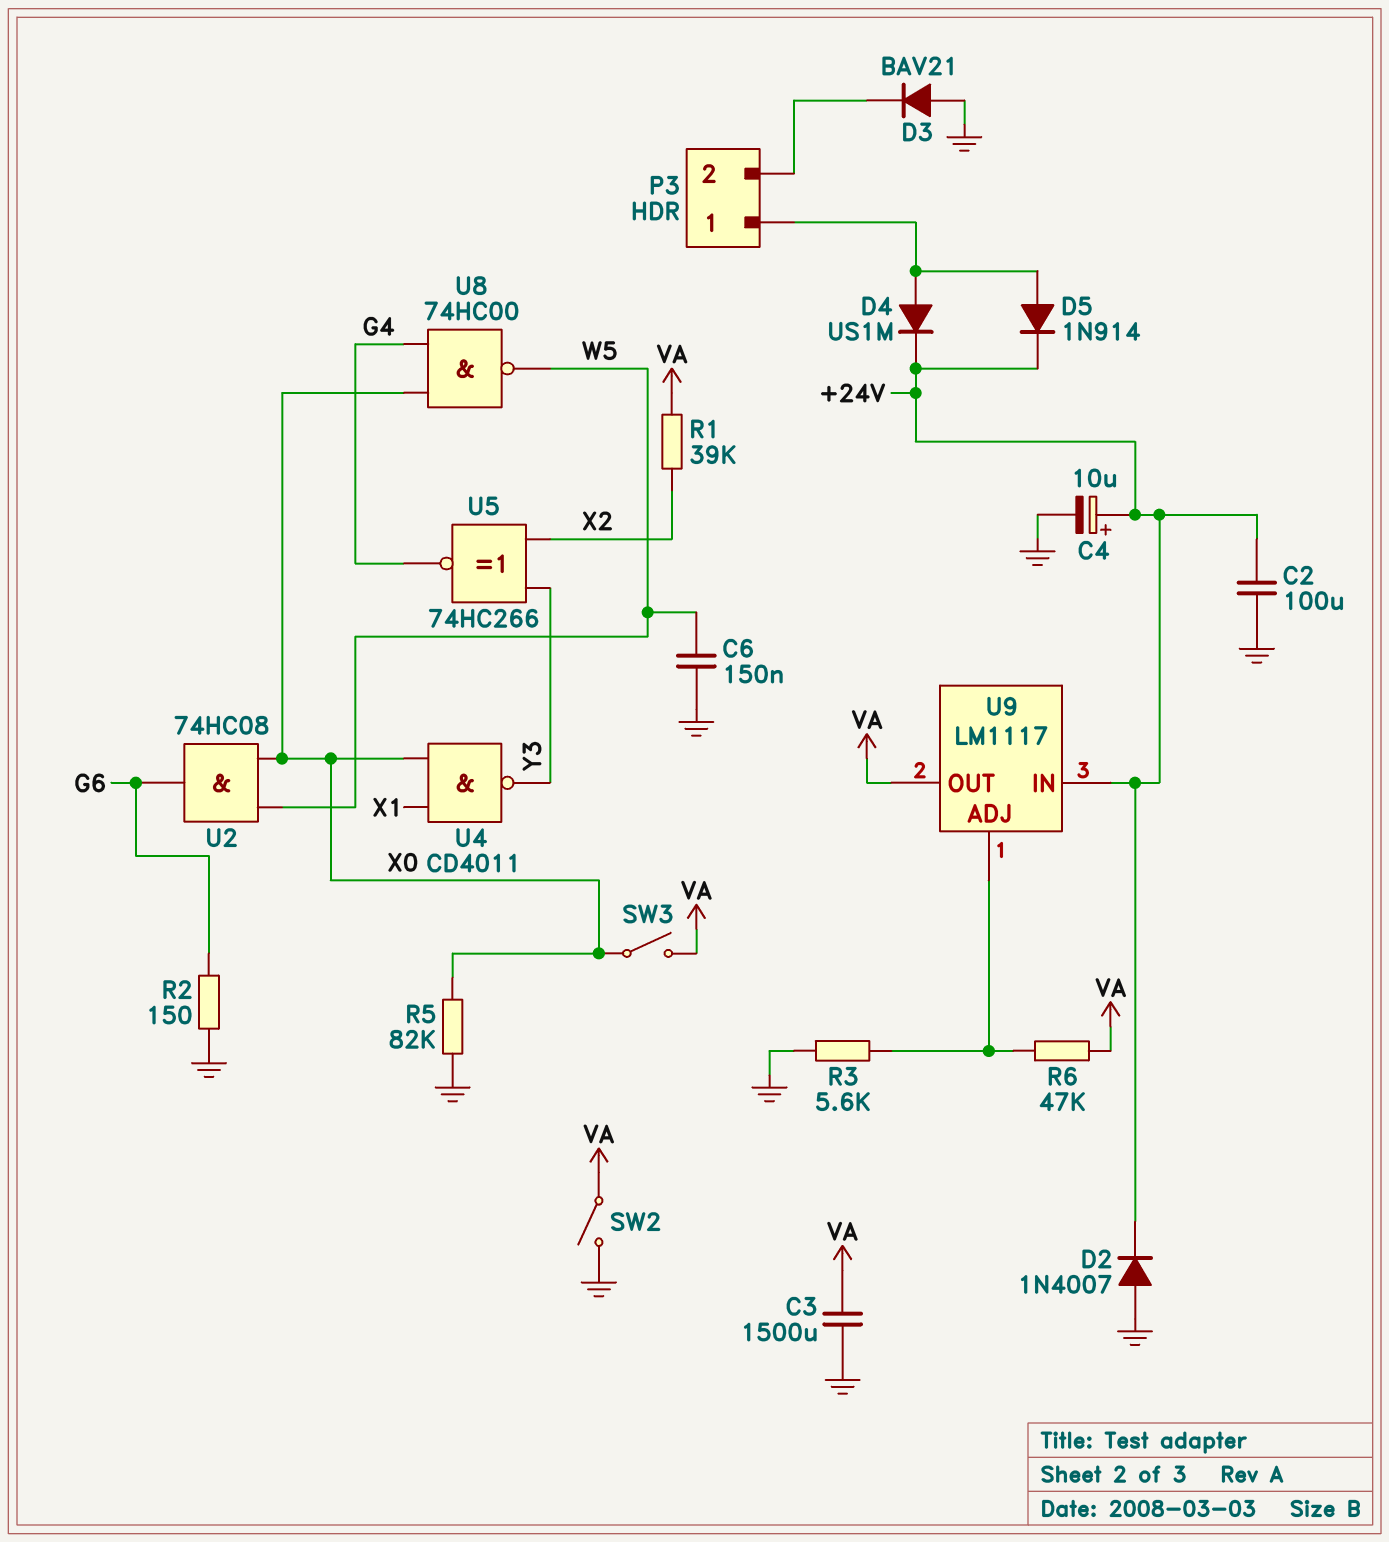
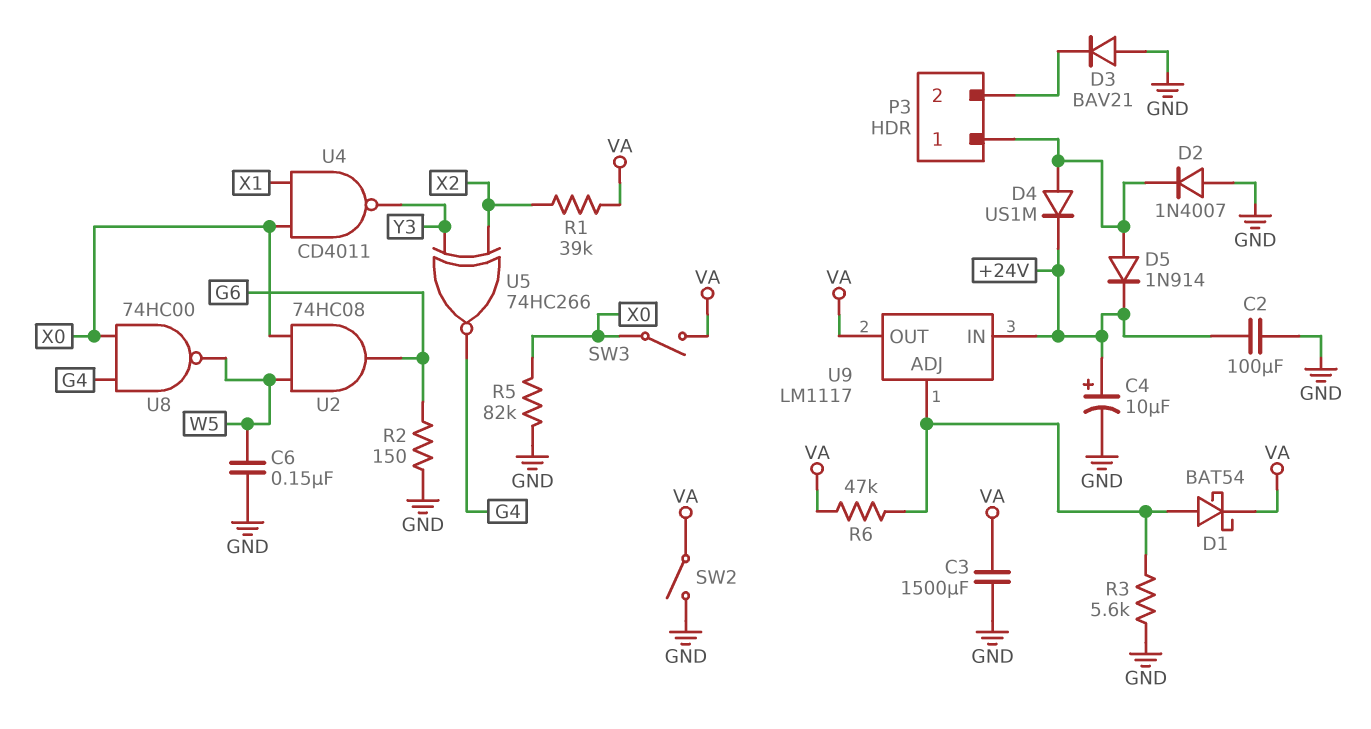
D1: none -> schottky BAT54 (A U9/ADJ, K VA)
D2: diode 1N4007 (A GND, K +24V) -> diode 1N4007 (A GND, K P3/1)

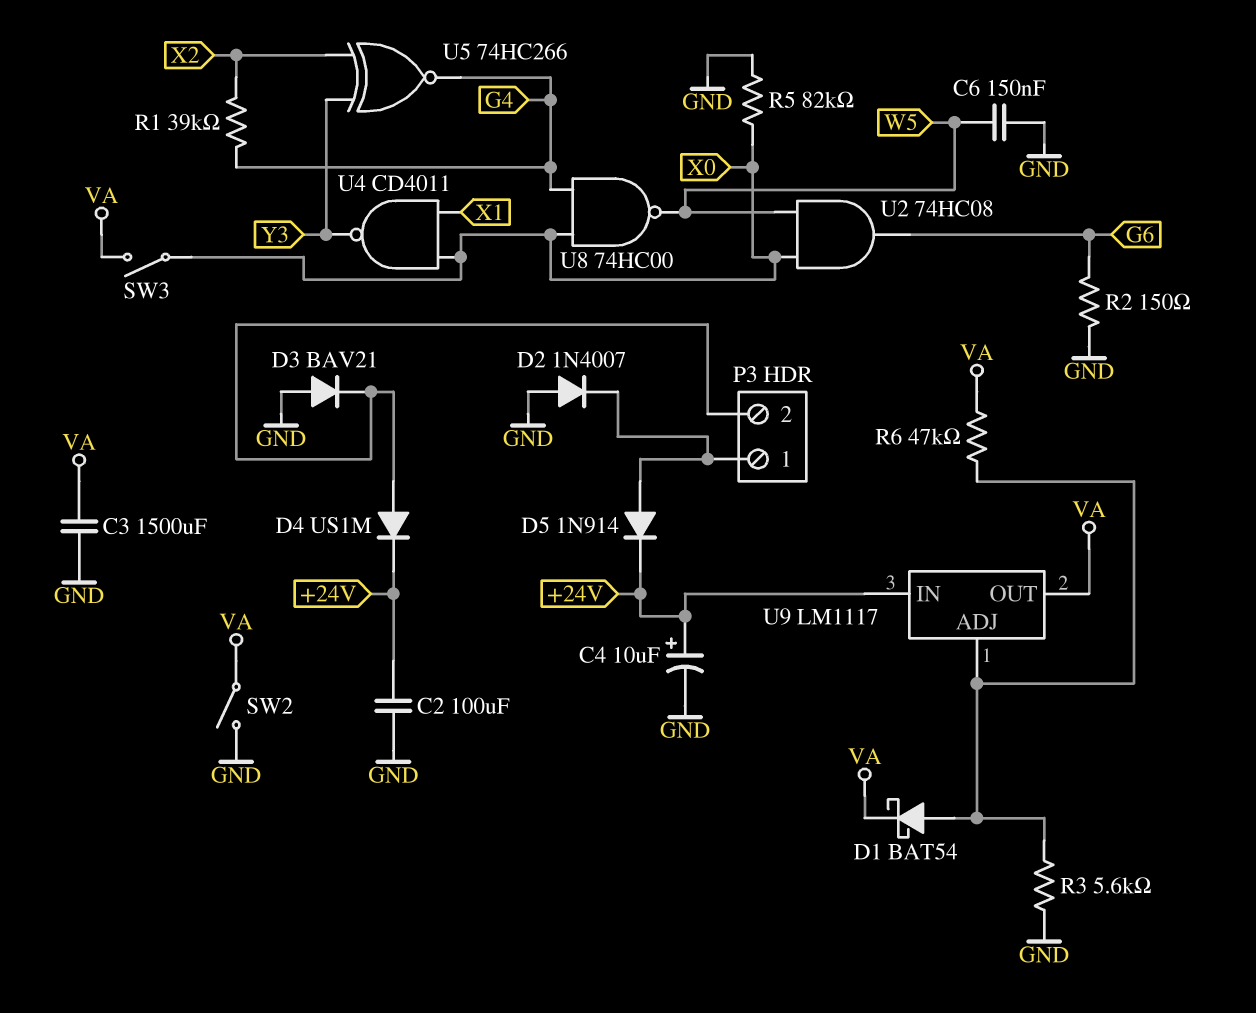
D4: diode US1M (A P3/1, K +24V) -> diode US1M (A P3/2, K +24V)
R1: 39k (VA, X2) -> 39k (G4, X2)

